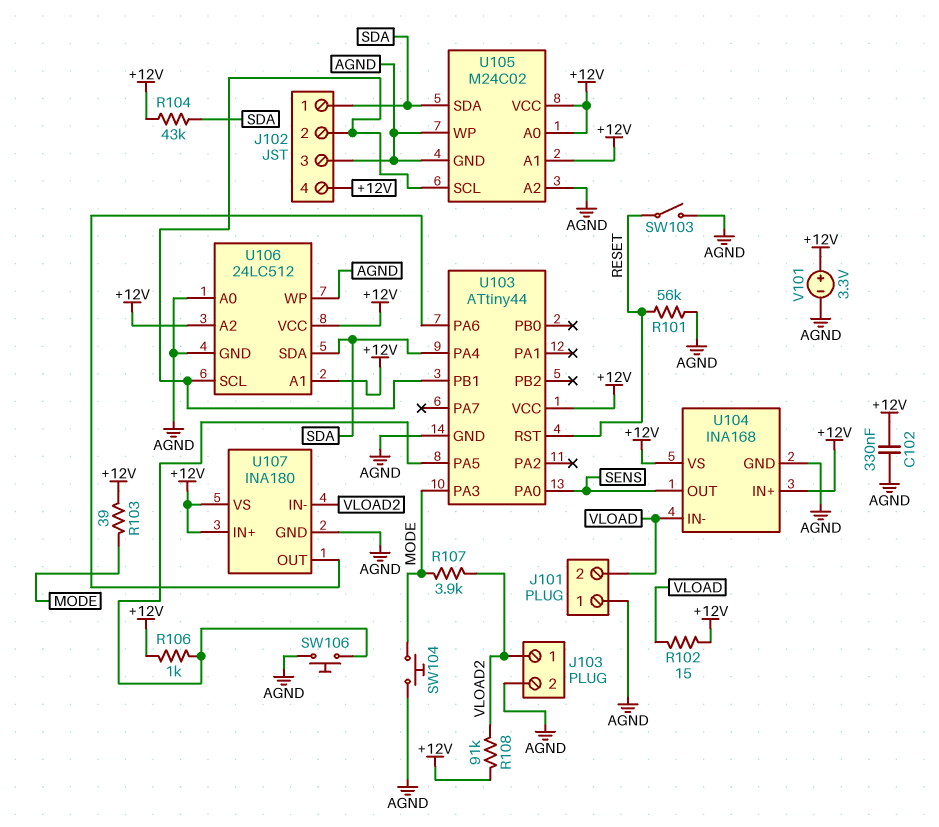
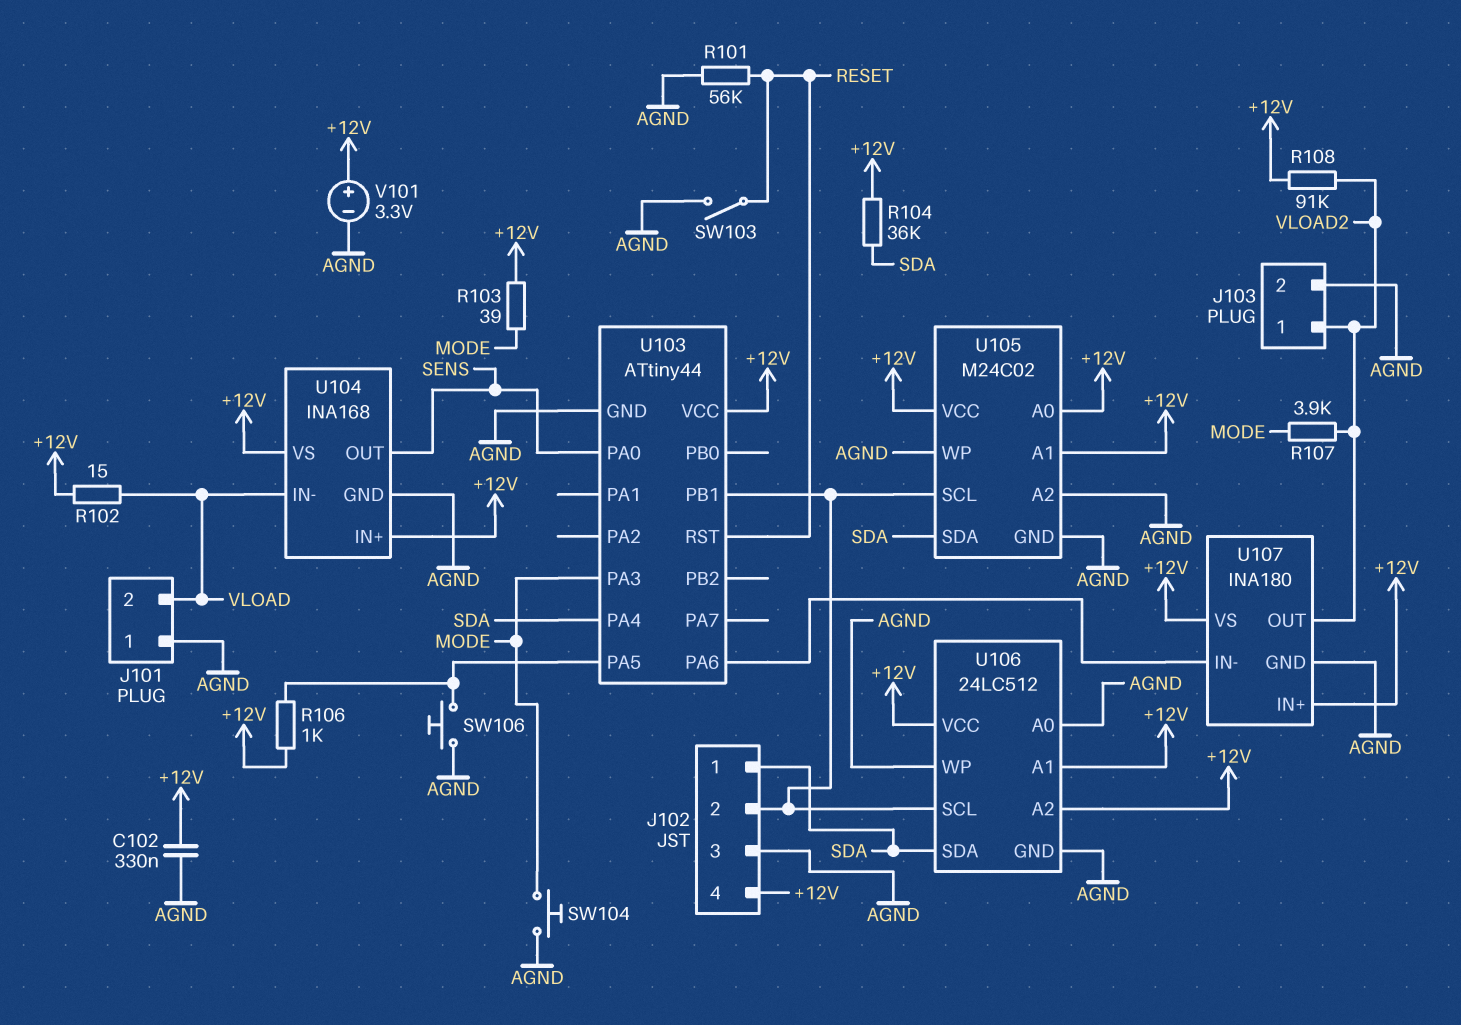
R104: 43k (+12V, SDA) -> 36k (+12V, SDA)
U107 pin IN-: VLOAD2 -> U103/PA6
U107 pin OUT: U103/PA6 -> VLOAD2

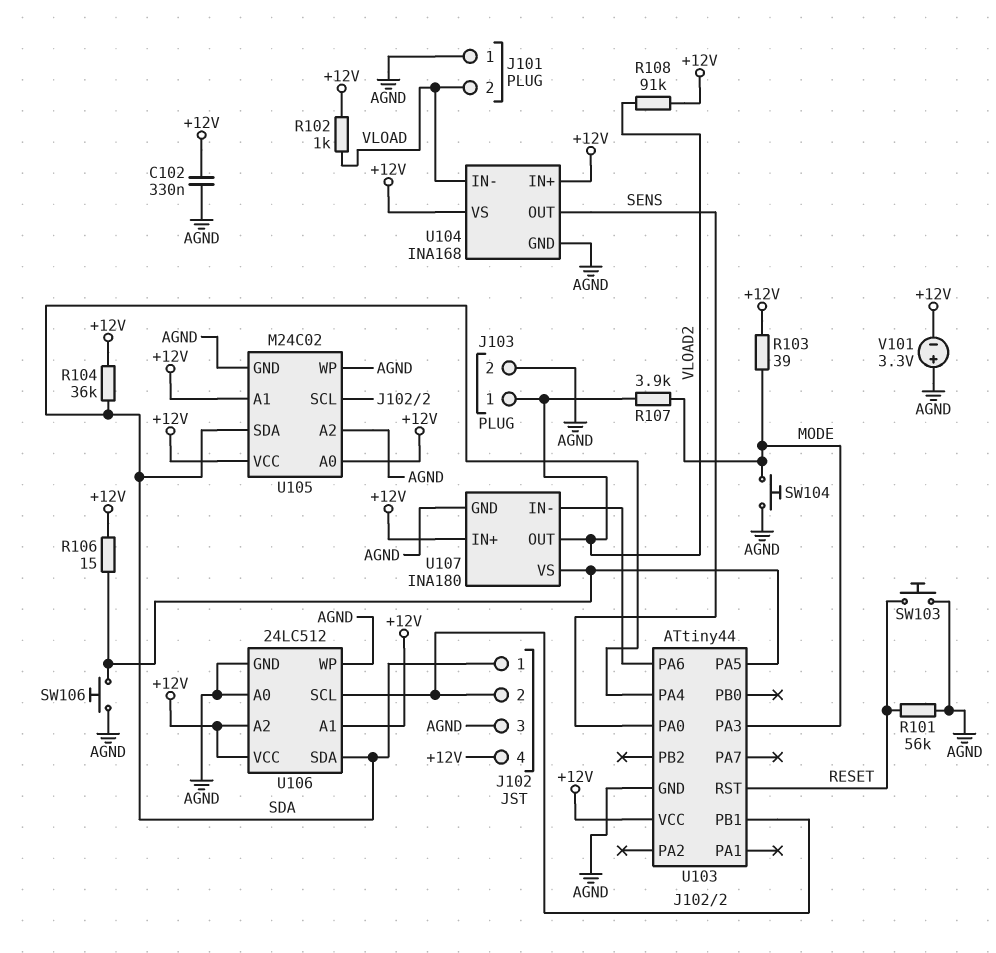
R102: 15 (+12V, VLOAD) -> 1k (+12V, VLOAD)
R106: 1k (+12V, U103/PA5) -> 15 (+12V, U103/PA5)
SW103: switch (AGND, RESET) -> button (AGND, RESET)
U107 pin VS: +12V -> U103/PA5
V101: 3.3V (plus +12V, minus AGND) -> 3.3V (plus AGND, minus +12V)

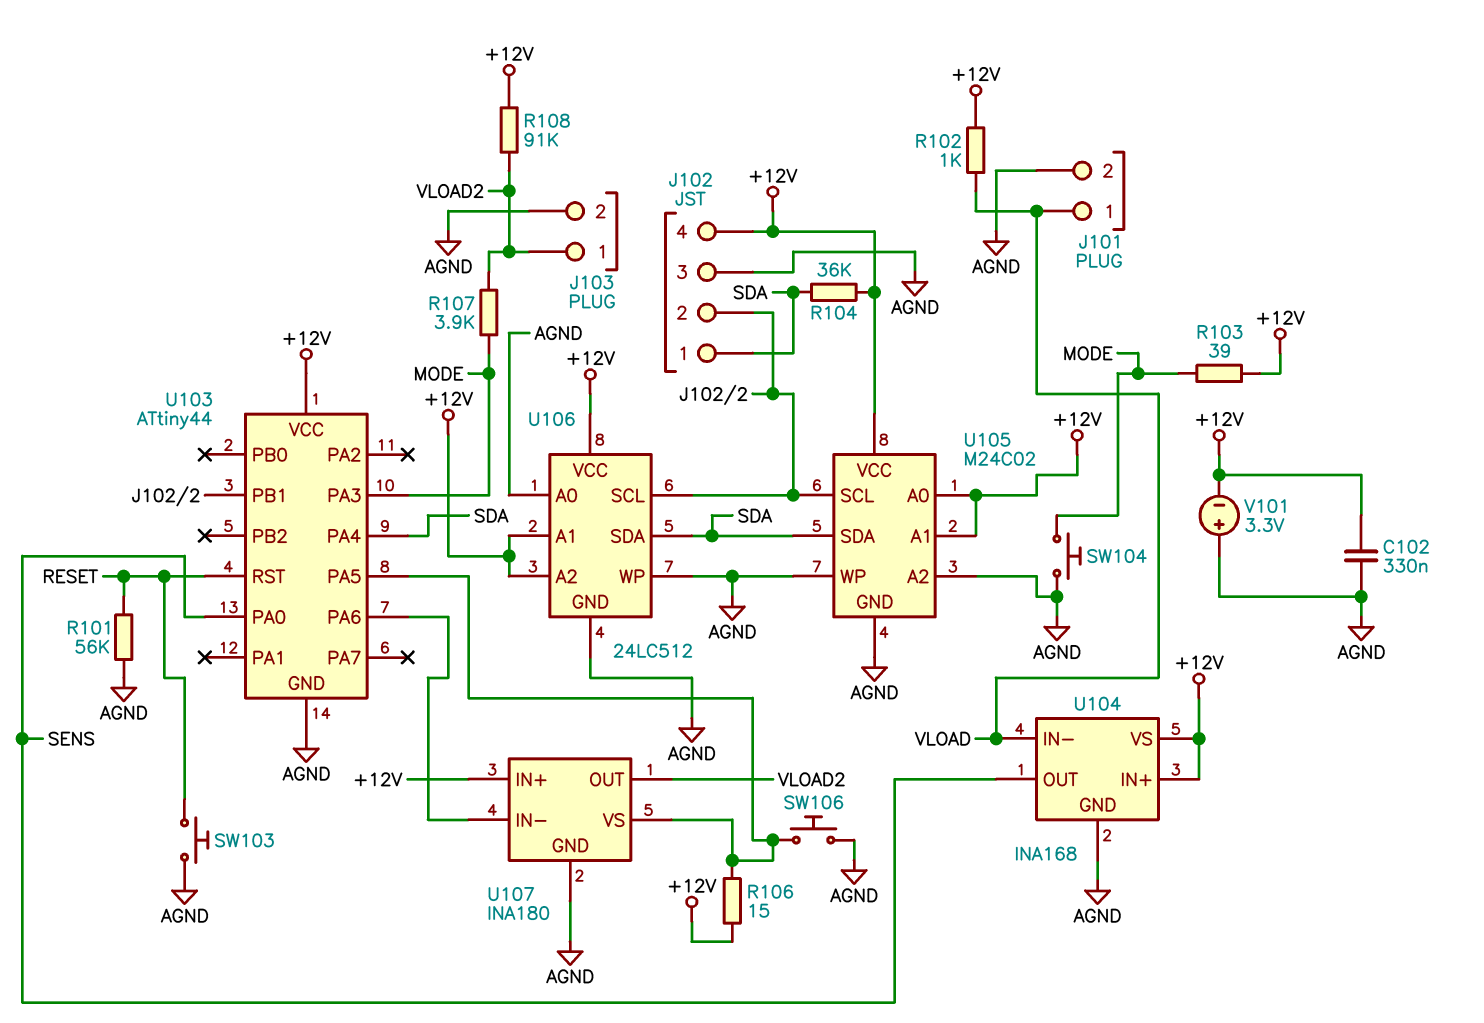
J101 pin 1: AGND -> VLOAD
J101 pin 2: VLOAD -> AGND

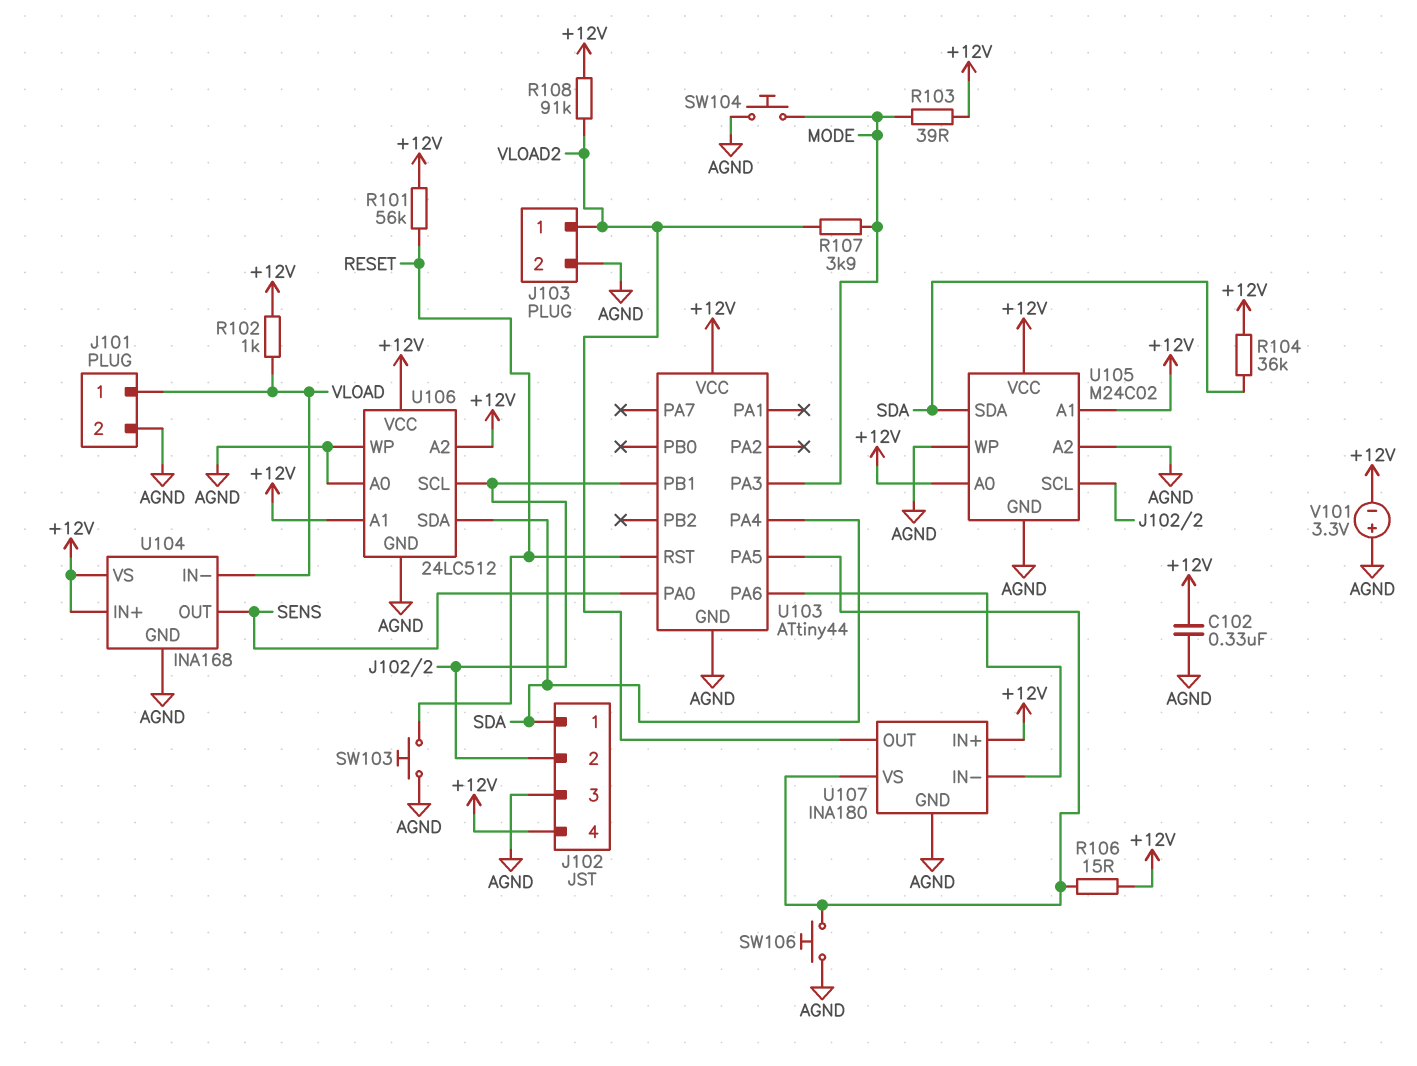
R101: 56k (AGND, RESET) -> 56k (+12V, RESET)

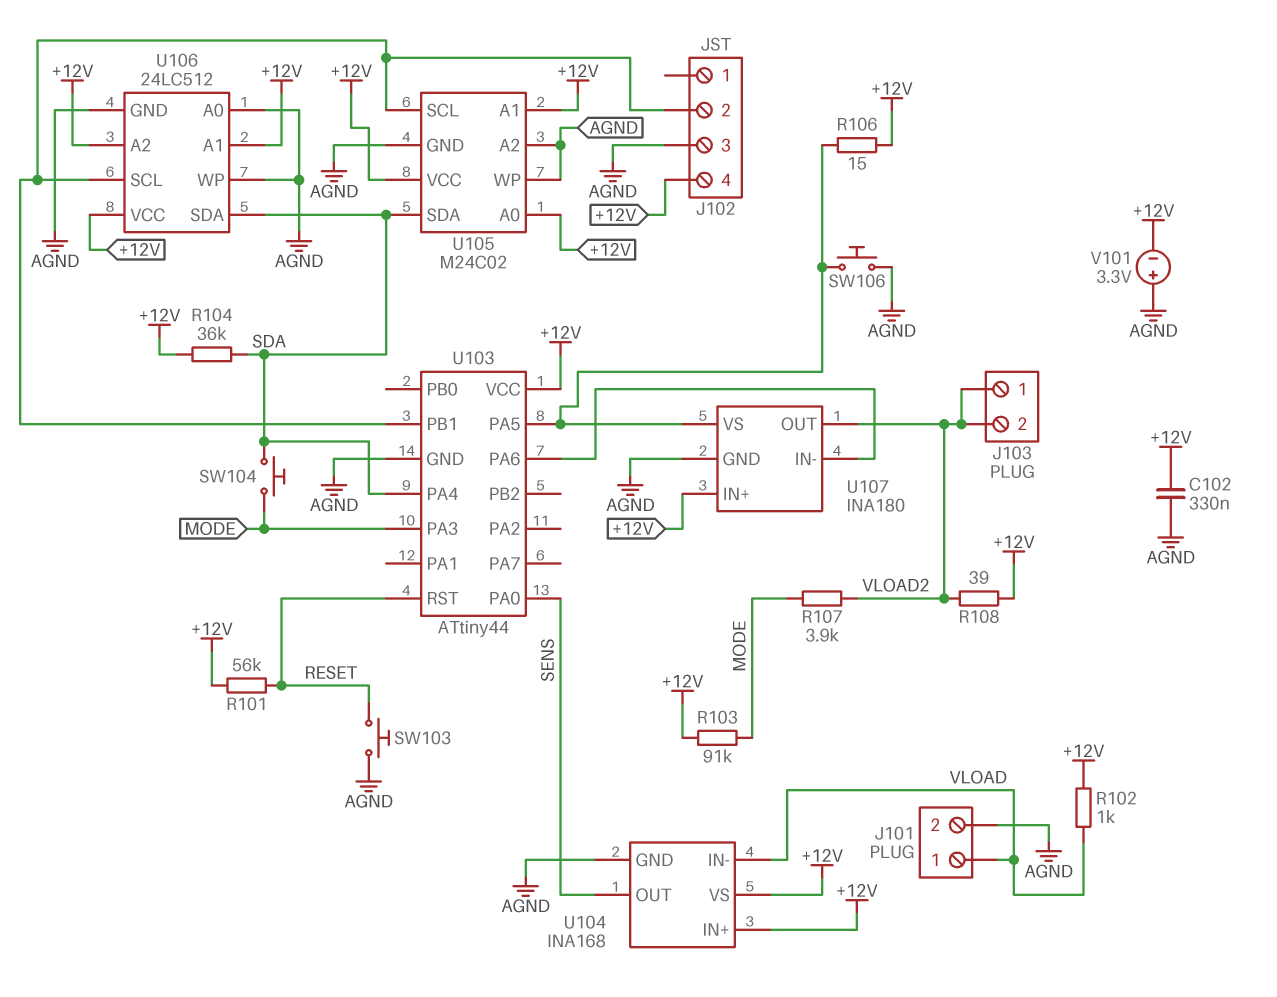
J102 pin 1: SDA -> none
J103 pin 2: AGND -> VLOAD2
R103: 39 (+12V, MODE) -> 91k (+12V, MODE)
R108: 91k (+12V, VLOAD2) -> 39 (+12V, VLOAD2)
SW104: button (AGND, MODE) -> button (MODE, SDA)

